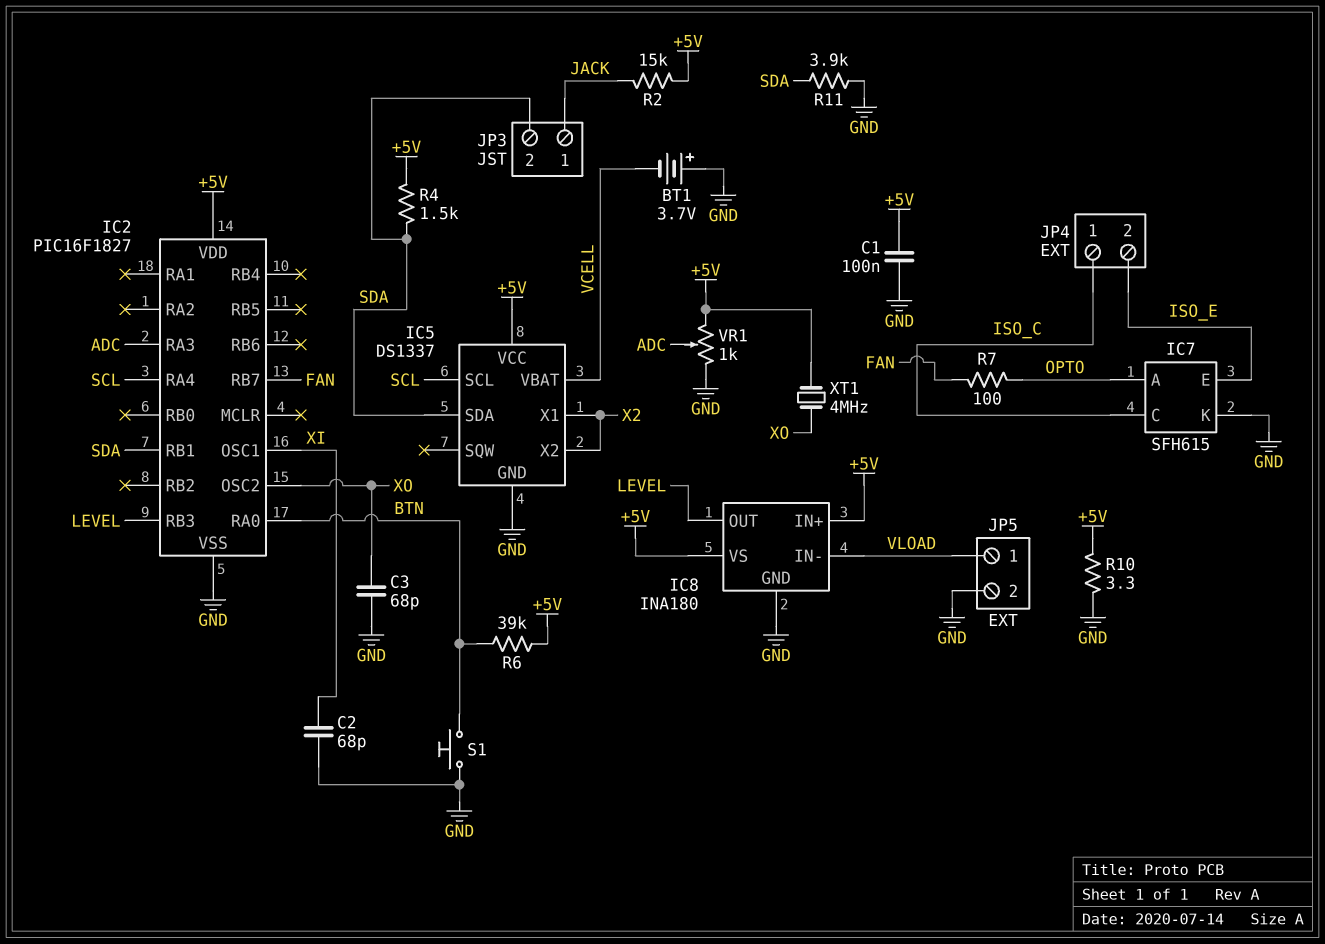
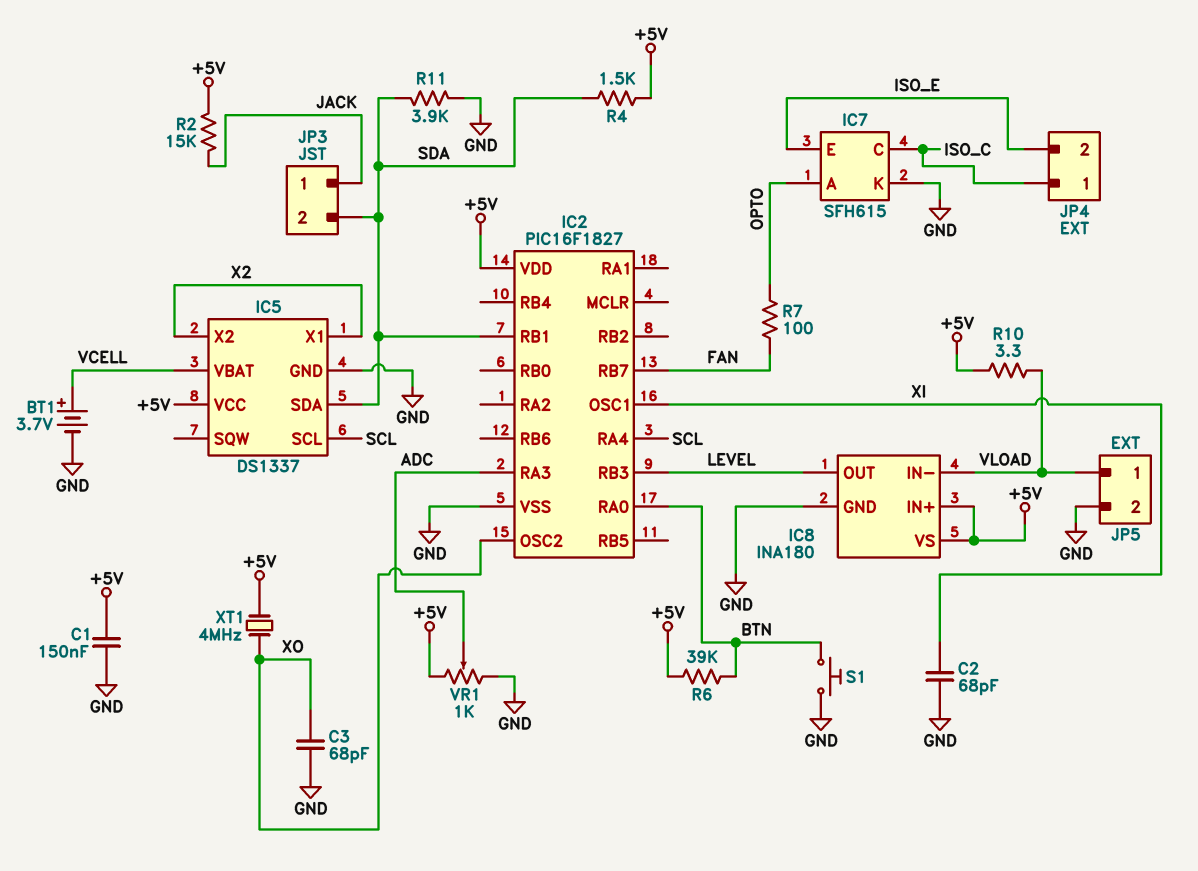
BT1: 3.7V (plus GND, minus VCELL) -> 3.7V (plus VCELL, minus GND)
C1: 100nF (+5V, GND) -> 150nF (+5V, GND)
R10: 3.3 (+5V, GND) -> 3.3 (+5V, VLOAD)

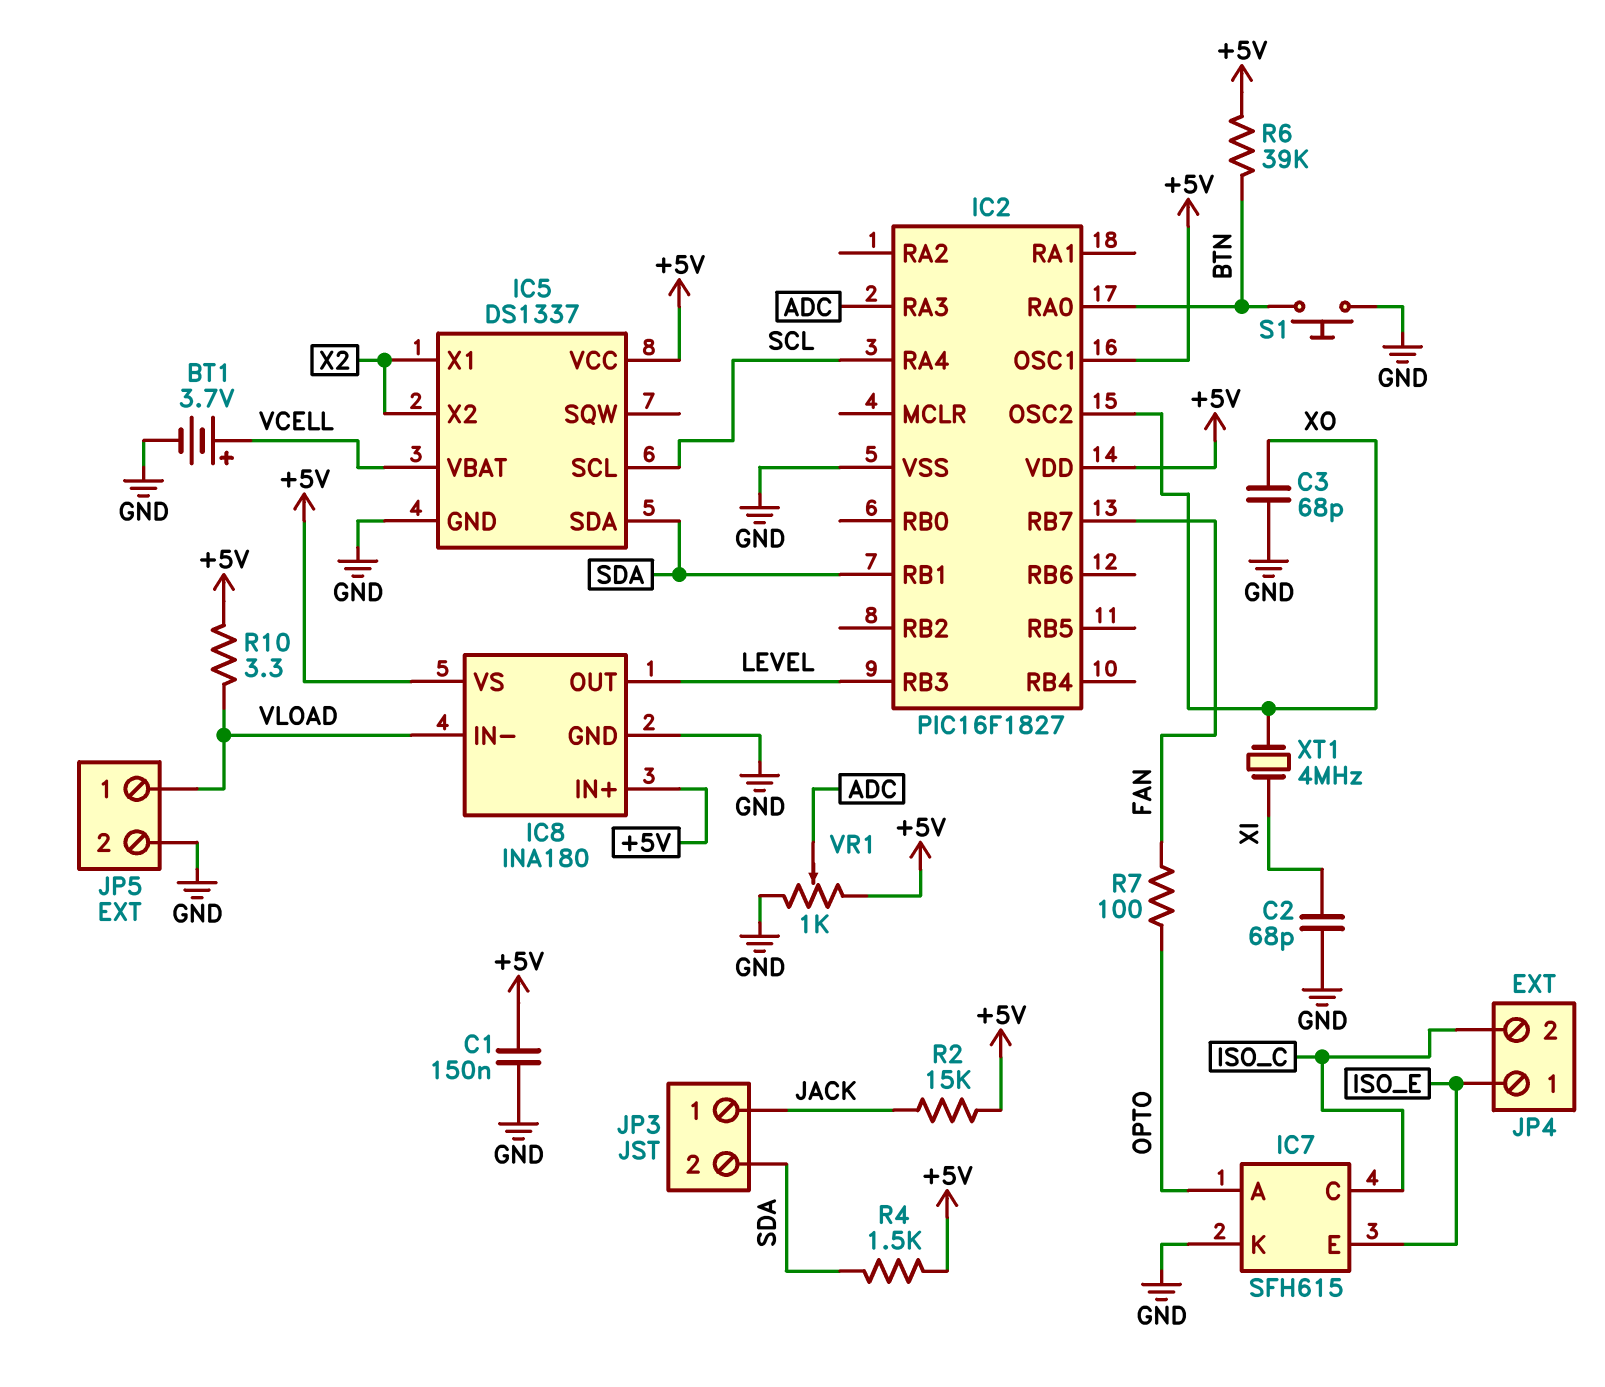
IC2 pin OSC1: XI -> +5V
JP4 pin 1: ISO_C -> ISO_E
JP4 pin 2: ISO_E -> ISO_C
R11: 3.9k (GND, SDA) -> none
XT1: 4MHz (+5V, XO) -> 4MHz (XI, XO)

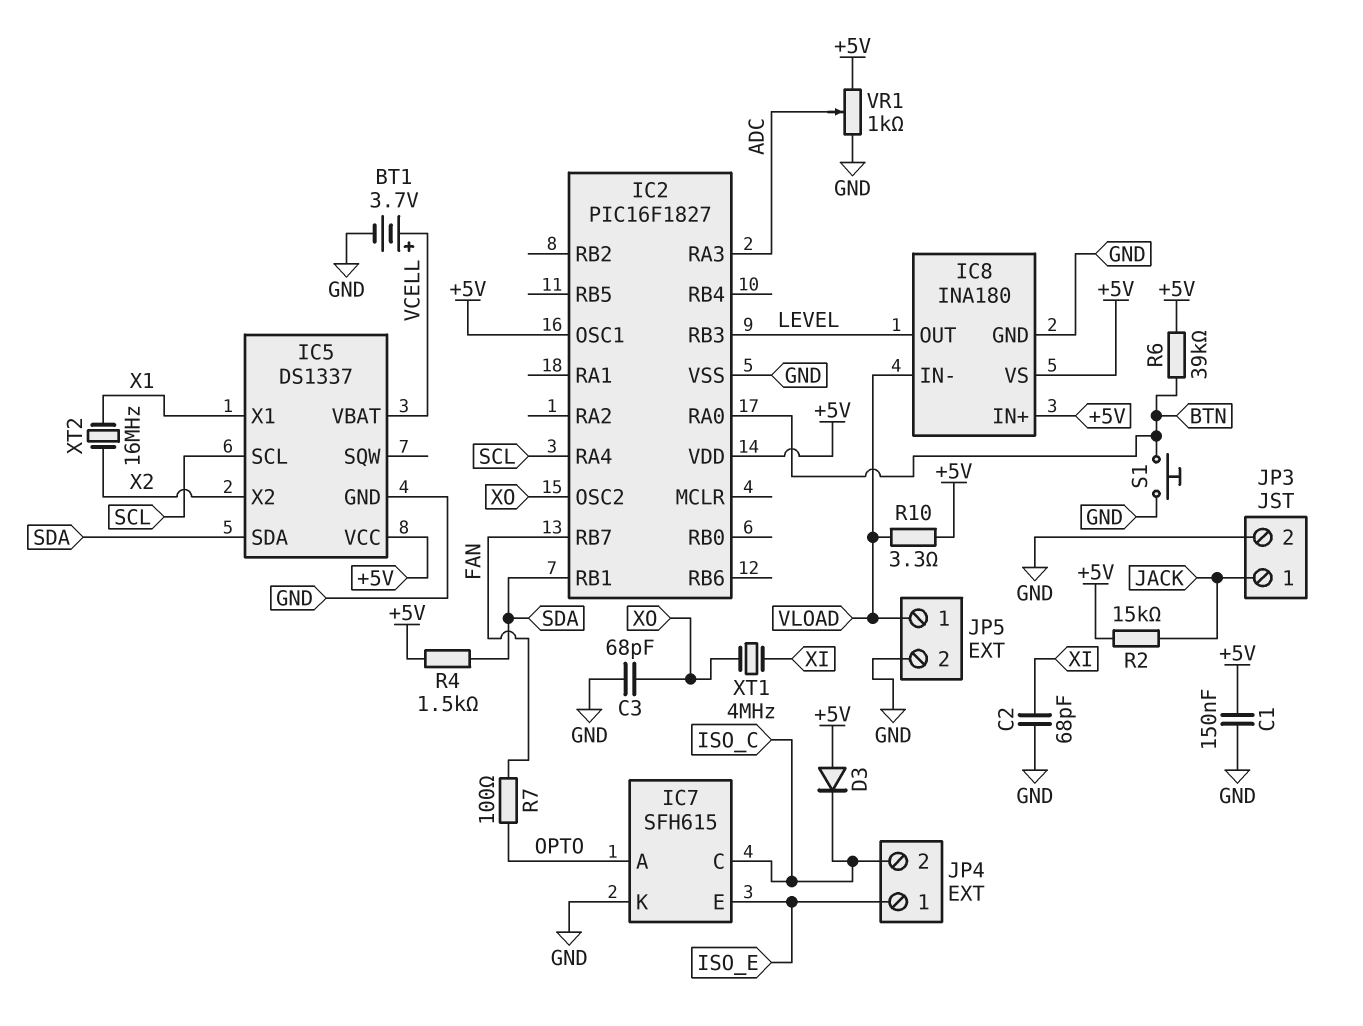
D3: none -> diode (A +5V, K ISO_C)
IC5 pin X1: X2 -> X1
JP3 pin 2: SDA -> GND
XT2: none -> 16MHz (X1, X2)

